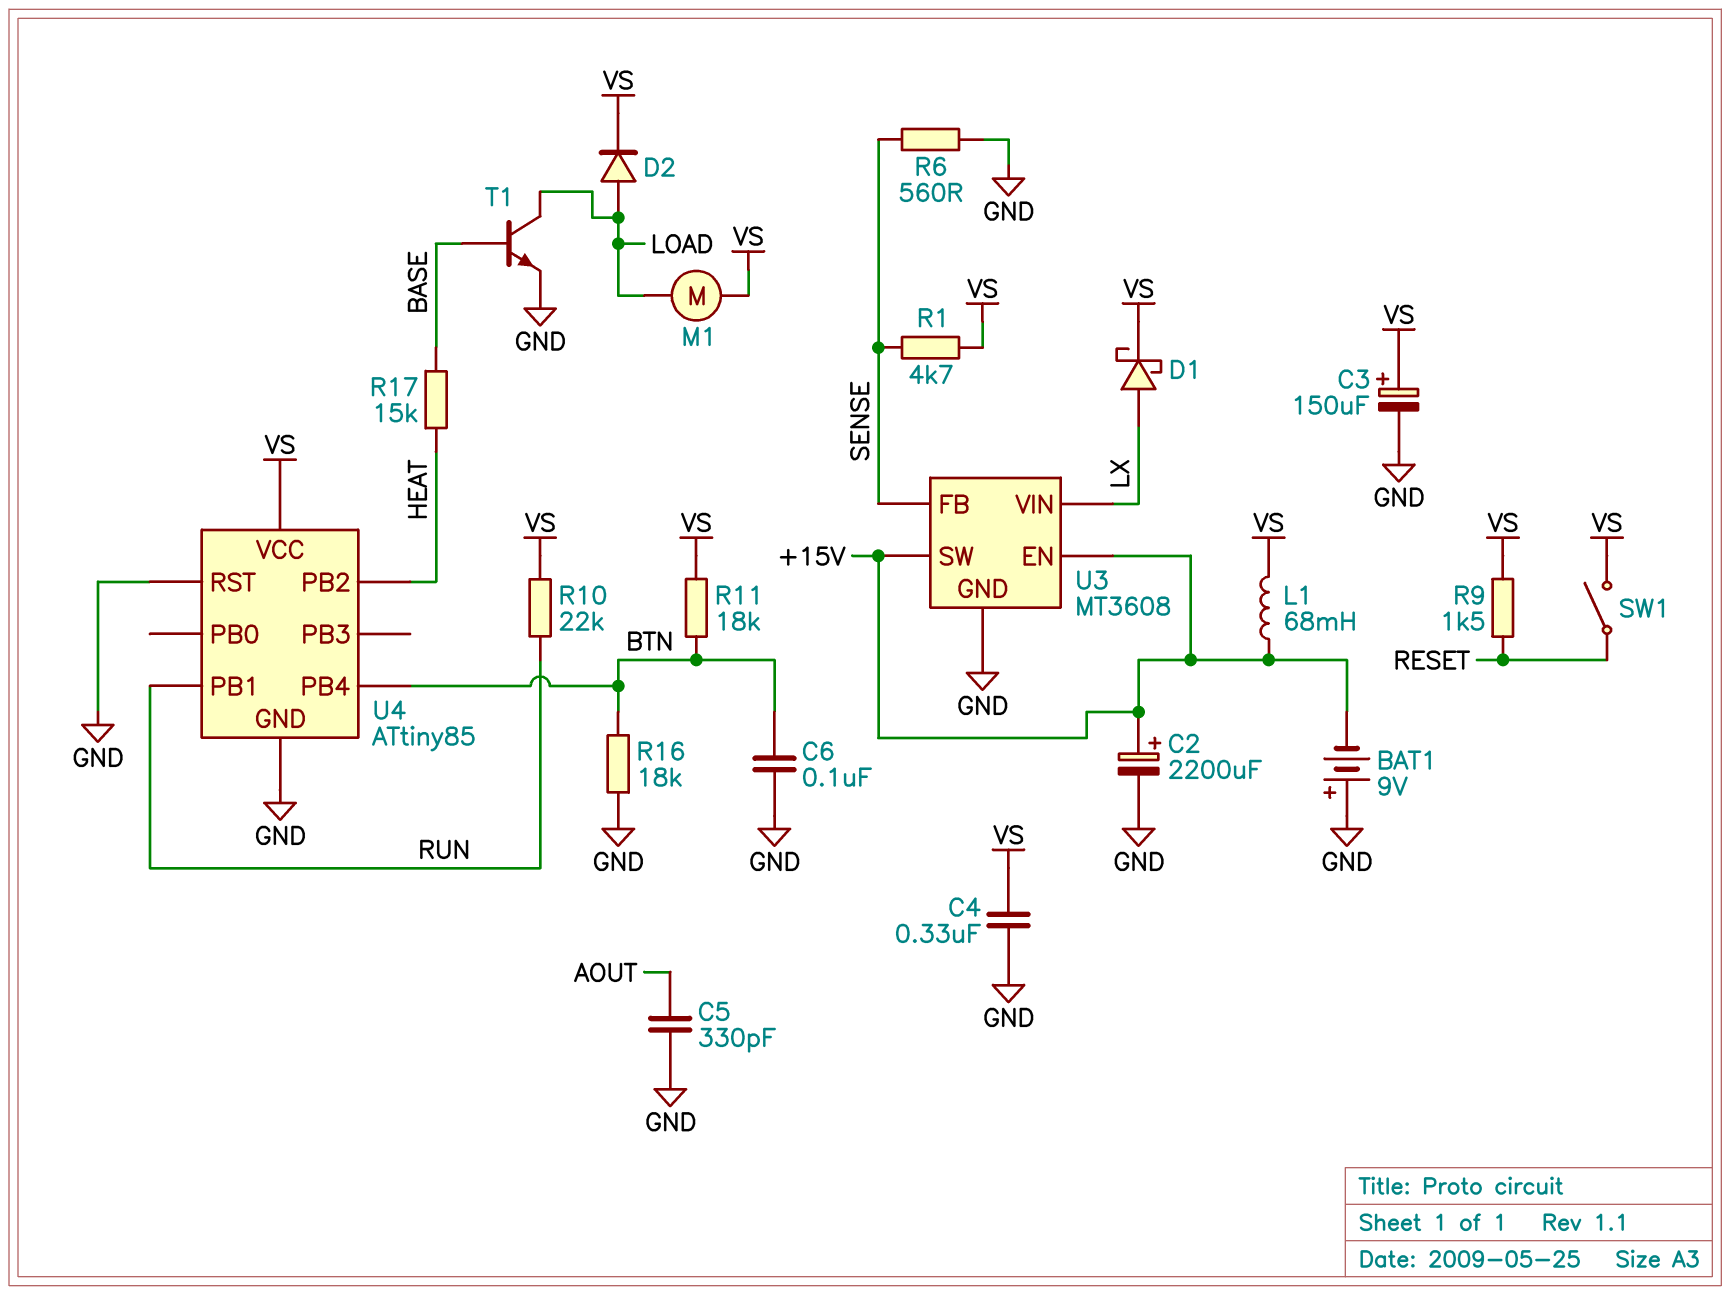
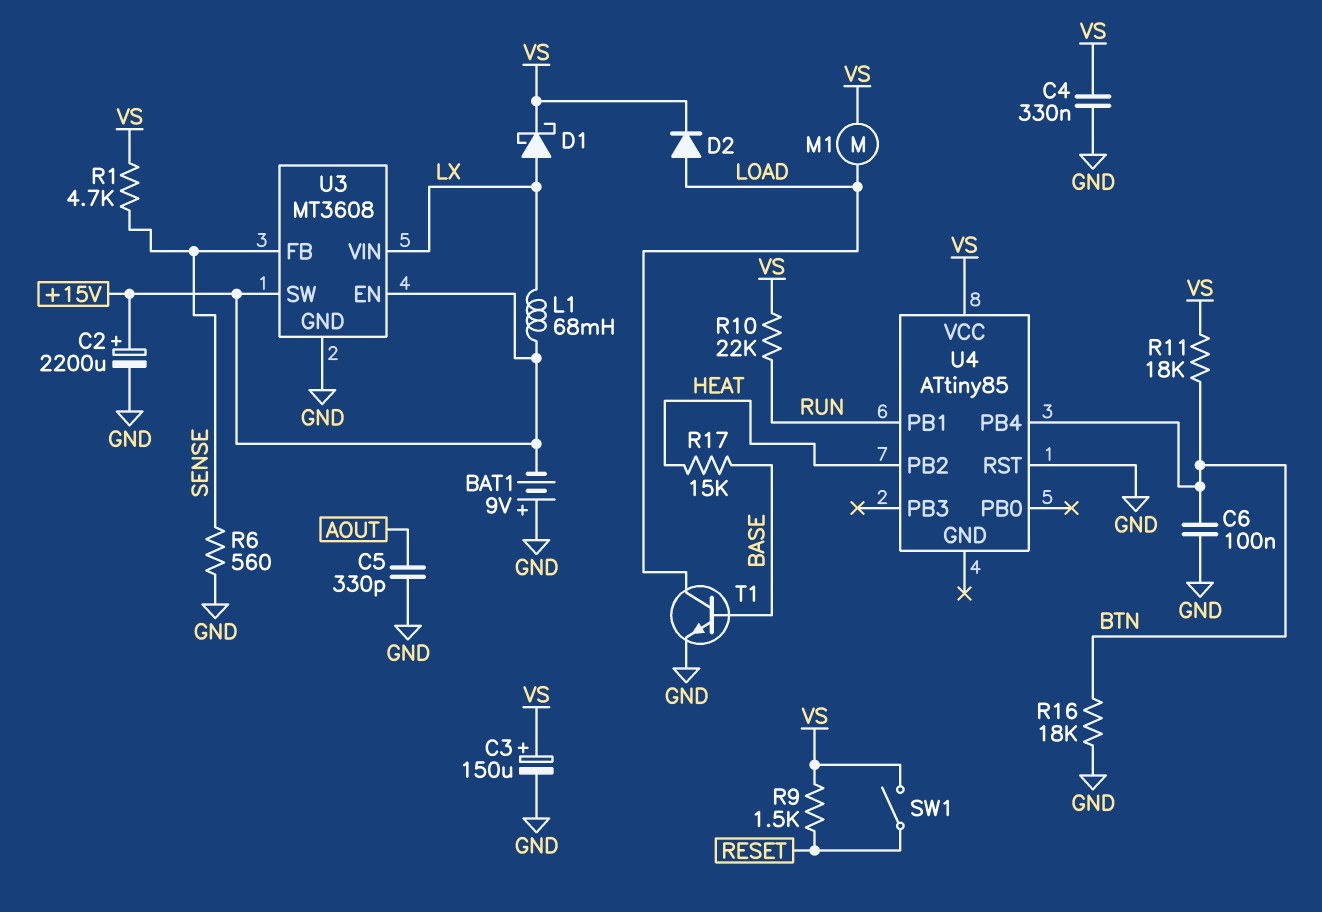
L1: 68mH (+15V, VS) -> 68mH (+15V, LX)
U4 pin GND: GND -> none

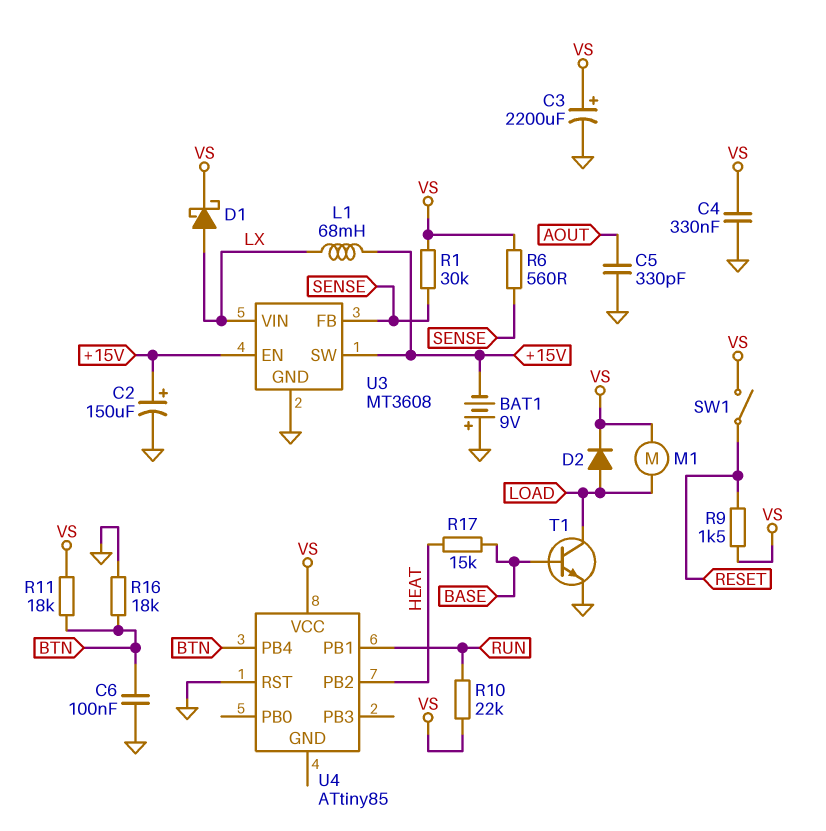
C2: 2200uF (plus +15V, minus GND) -> 150uF (plus +15V, minus GND)
C3: 150uF (plus VS, minus GND) -> 2200uF (plus VS, minus GND)
R1: 4.7k (SENSE, VS) -> 30k (SENSE, VS)
R6: 560 (GND, SENSE) -> 560 (SENSE, VS)

